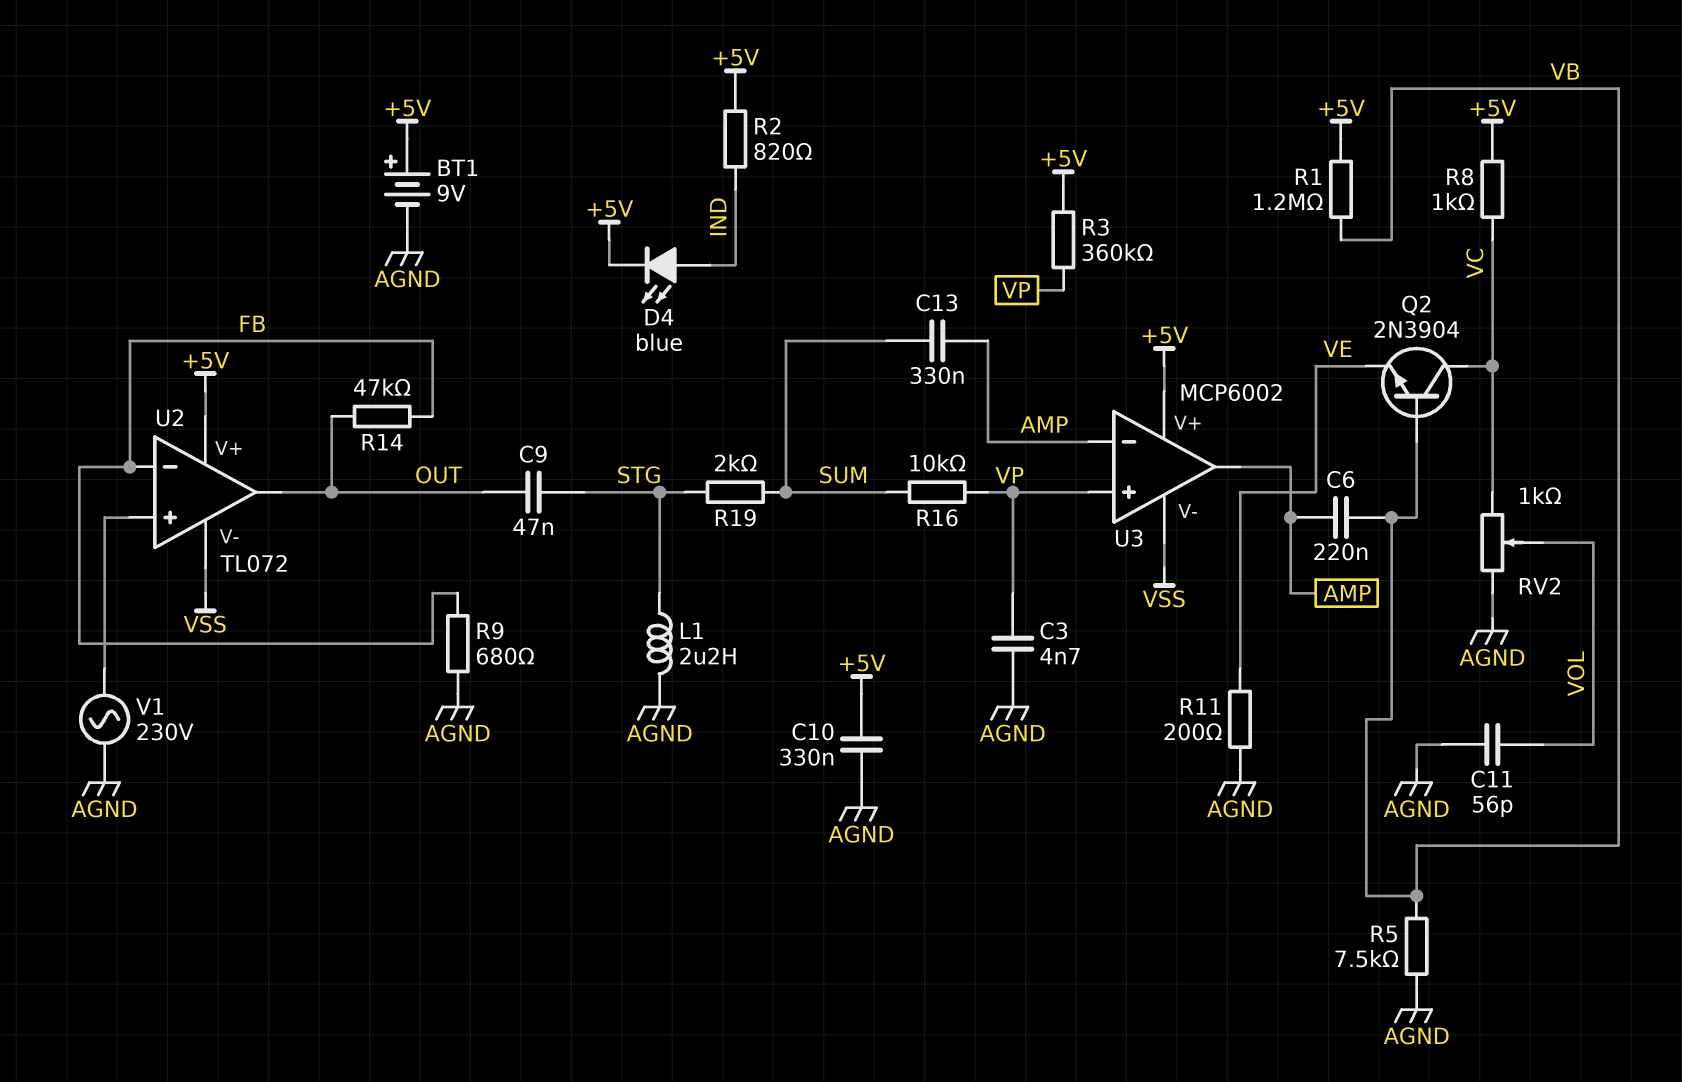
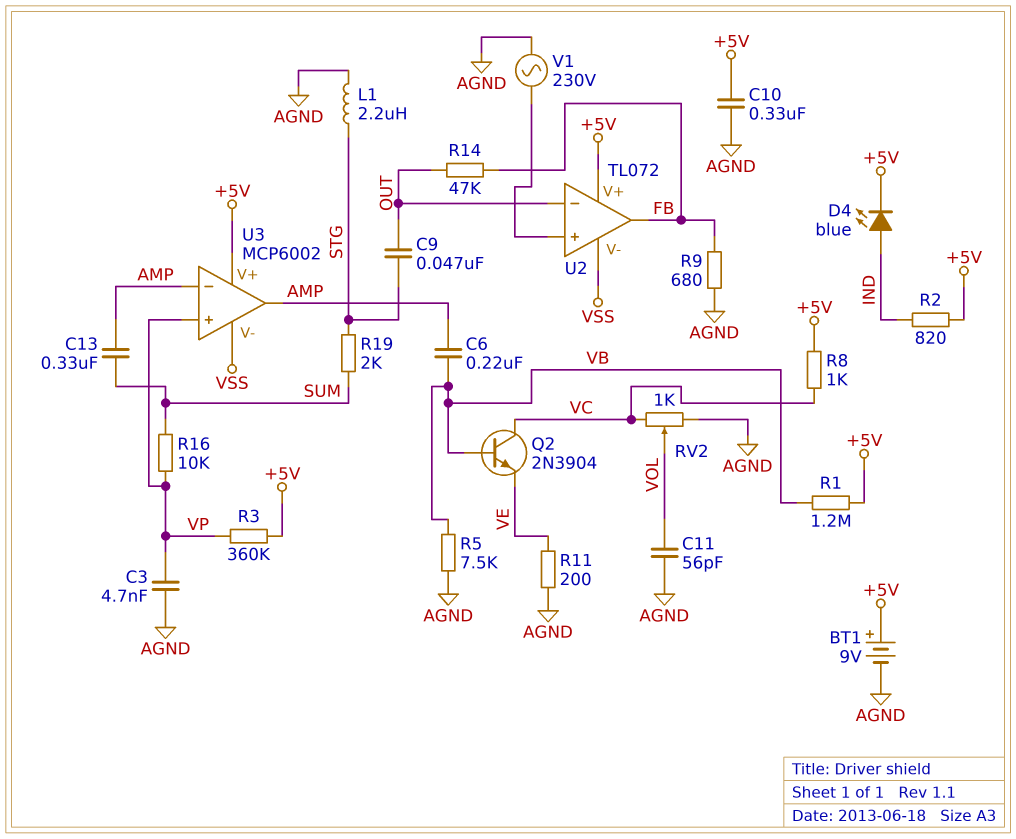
U2 pin in-: FB -> OUT
U2 pin out: OUT -> FB

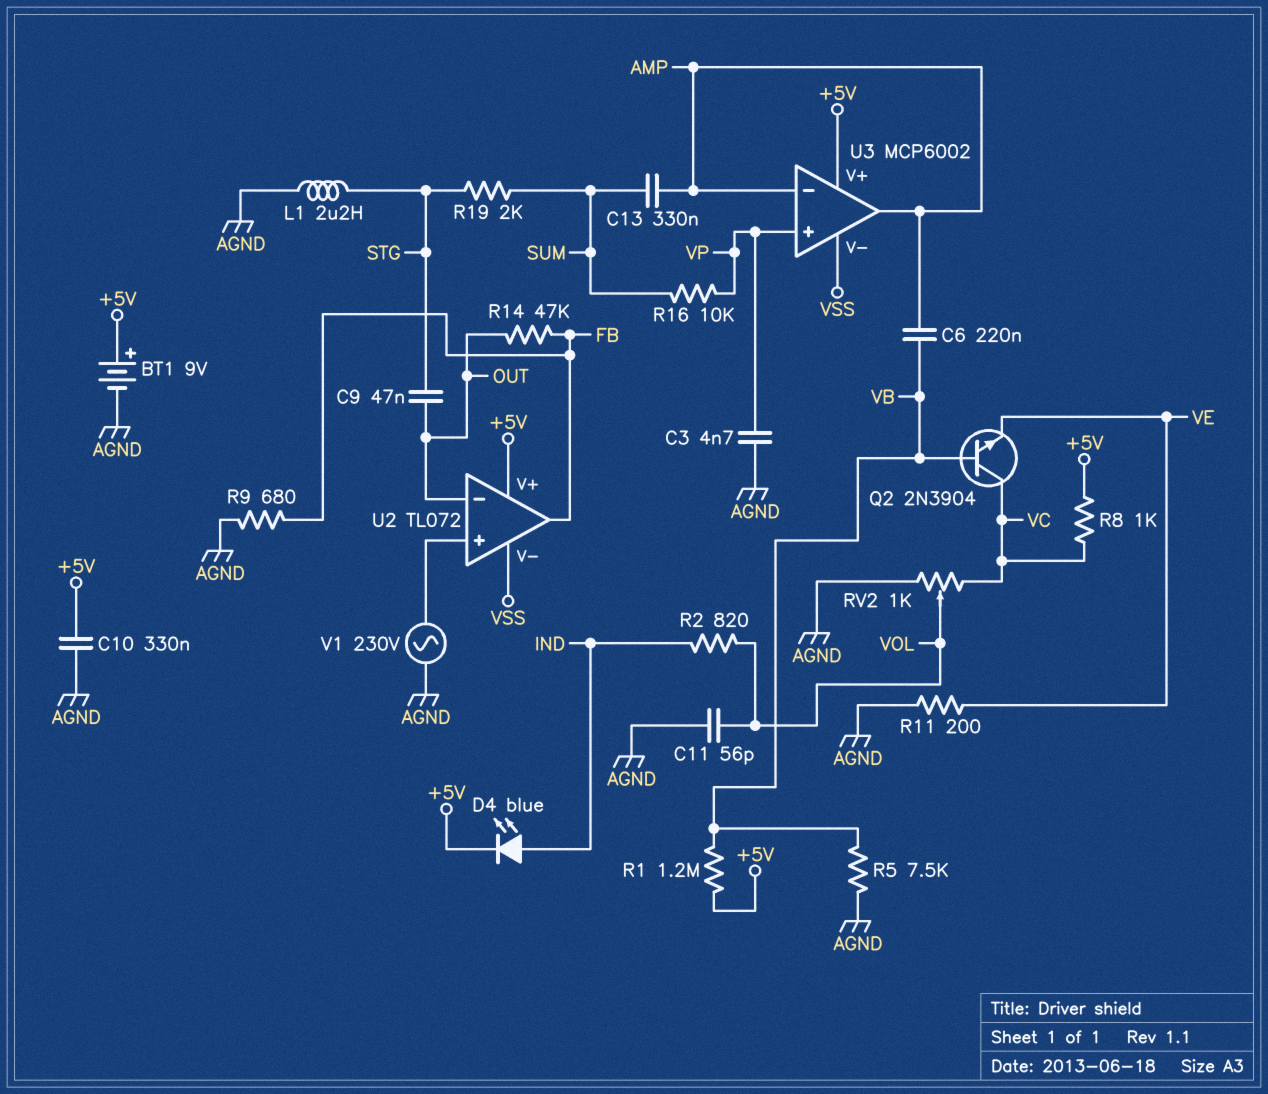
R2: 820 (+5V, IND) -> 820 (IND, VOL)
R3: 360k (+5V, VP) -> none

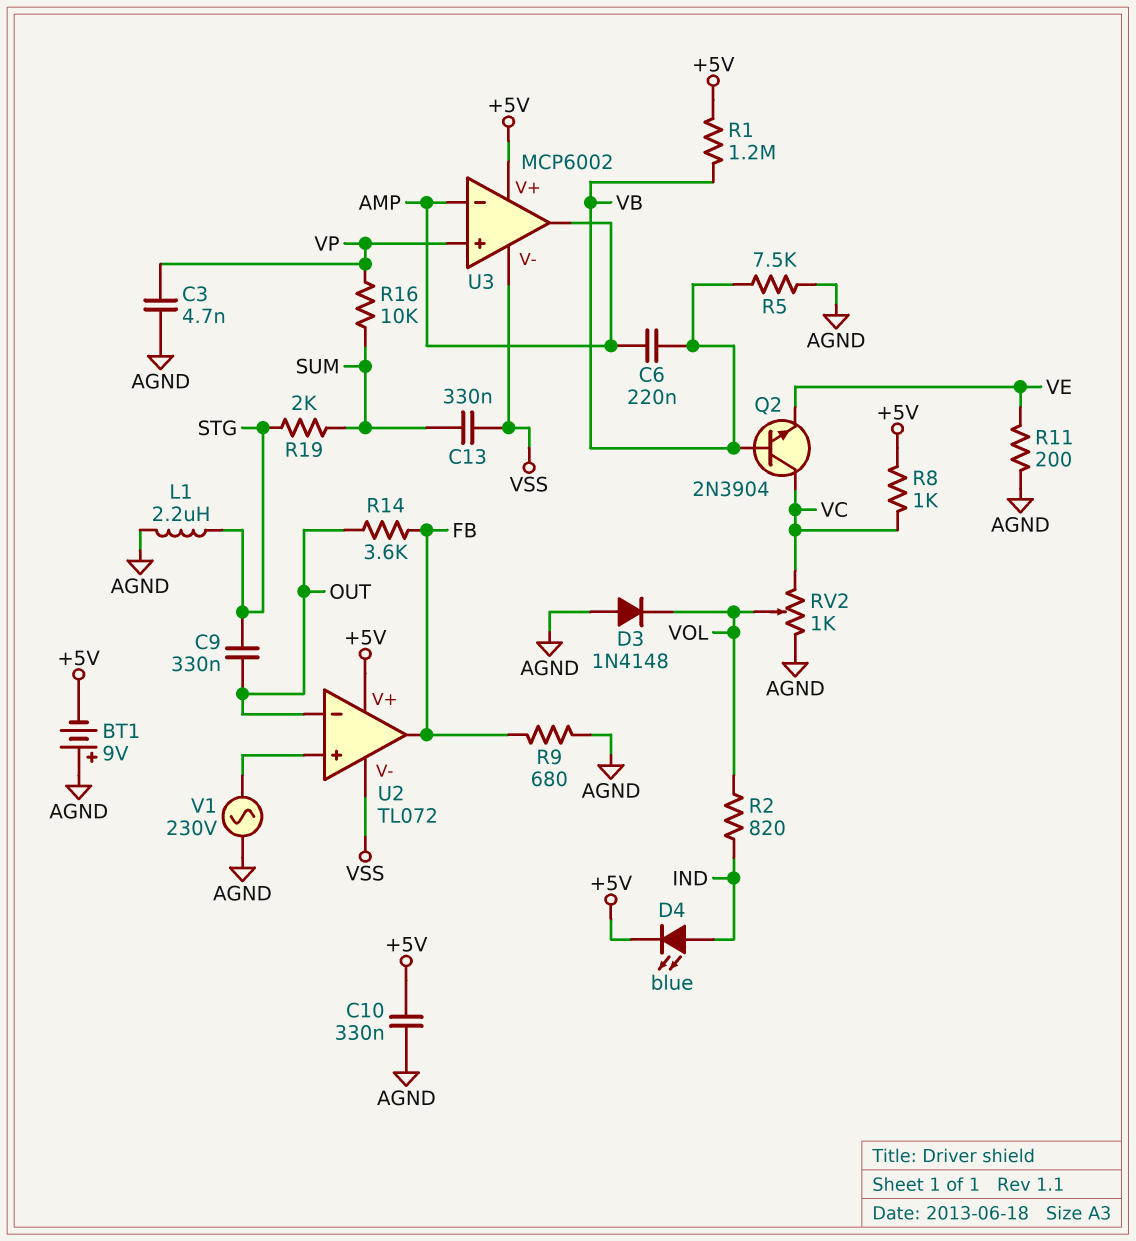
BT1: 9V (plus +5V, minus AGND) -> 9V (plus AGND, minus +5V)
C9: 47nF (OUT, STG) -> 330nF (OUT, STG)
C11: 56pF (AGND, VOL) -> none
C13: 330nF (AMP, SUM) -> 330nF (SUM, VSS)
D3: none -> diode 1N4148 (A AGND, K VOL)
R14: 47k (FB, OUT) -> 3.6k (FB, OUT)

